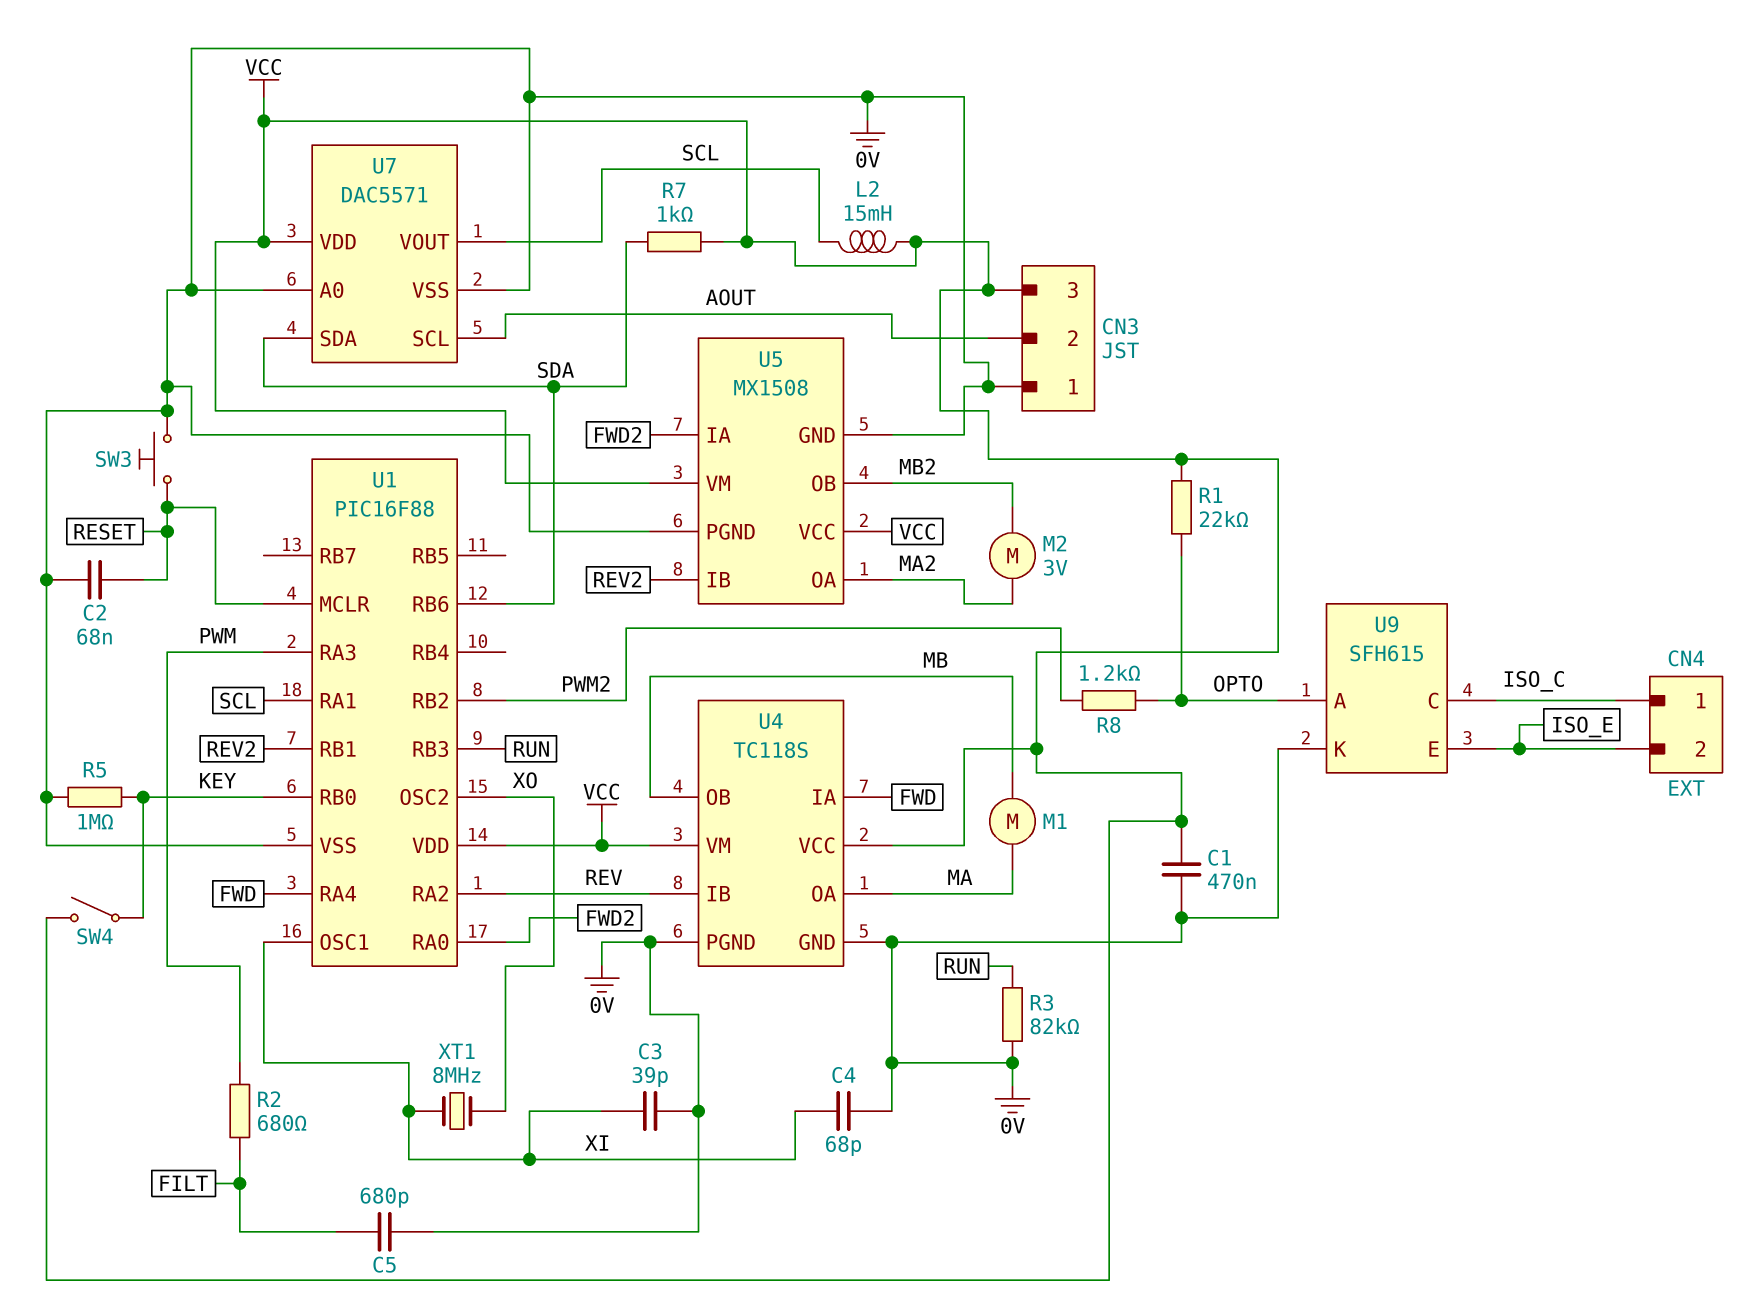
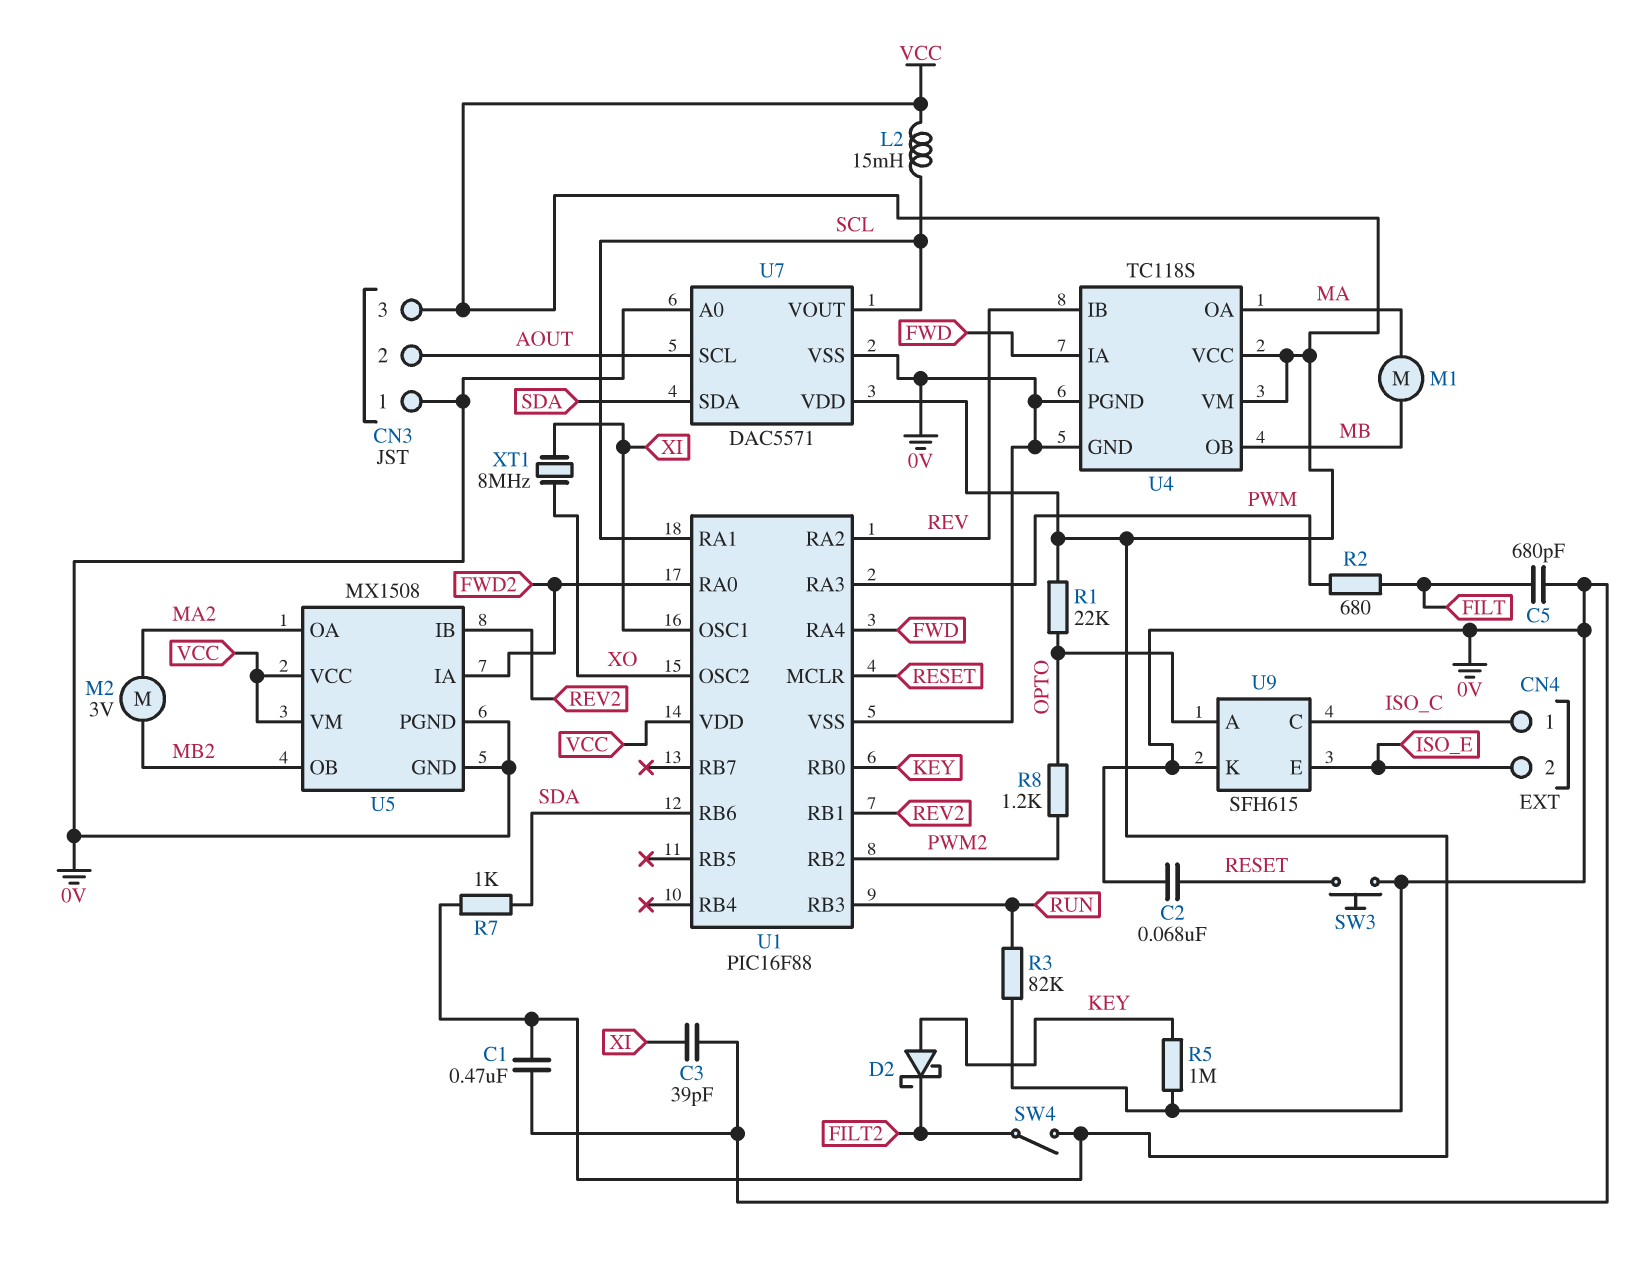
C4: 68pF (0V, XI) -> none
D2: none -> schottky (A KEY, K FILT2)
SW4: switch (KEY, VCC) -> switch (FILT2, VCC)

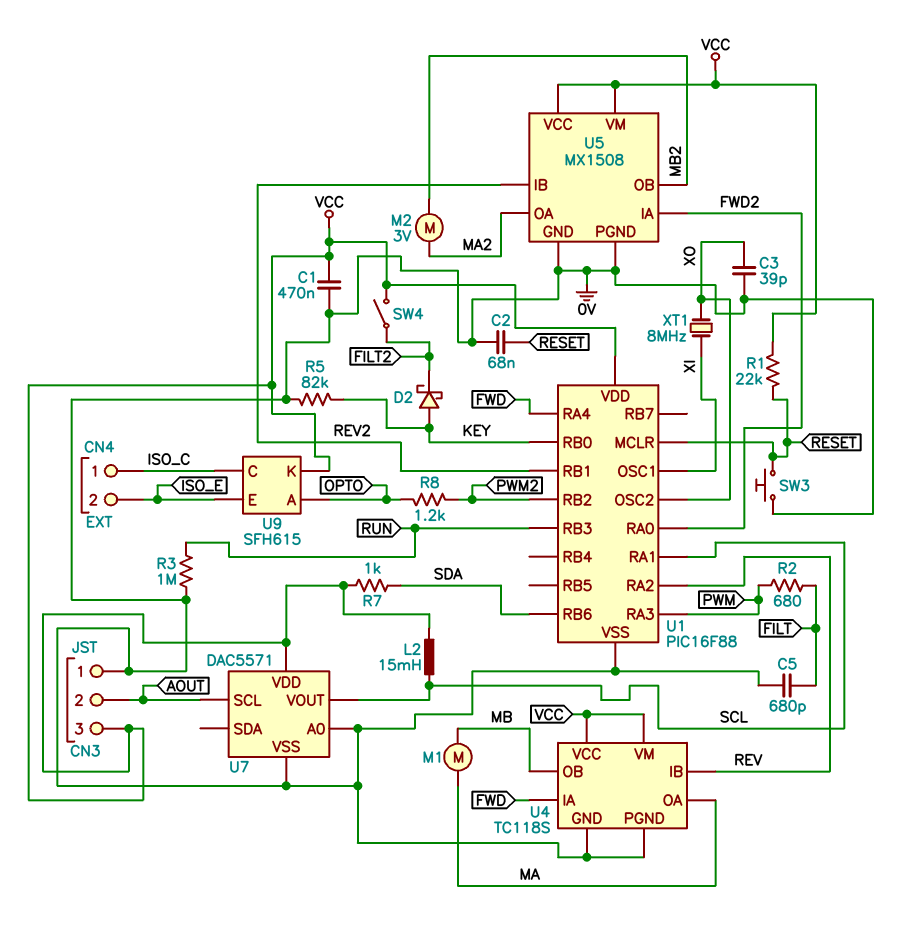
C3: 39pF (0V, XI) -> 39pF (0V, XO)
R1: 22k (OPTO, VCC) -> 22k (RESET, VCC)
R3: 82k (0V, RUN) -> 1M (0V, RUN)
R5: 1M (0V, KEY) -> 82k (0V, KEY)
U7 pin SDA: SDA -> none
U9 pin K: 0V -> VCC

